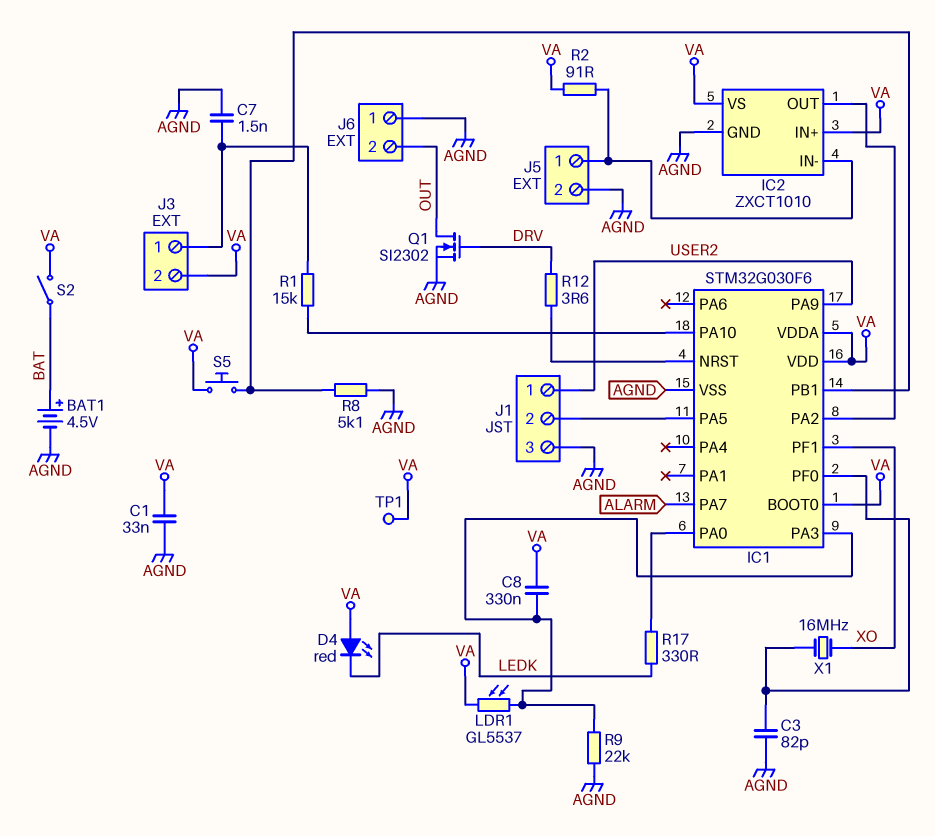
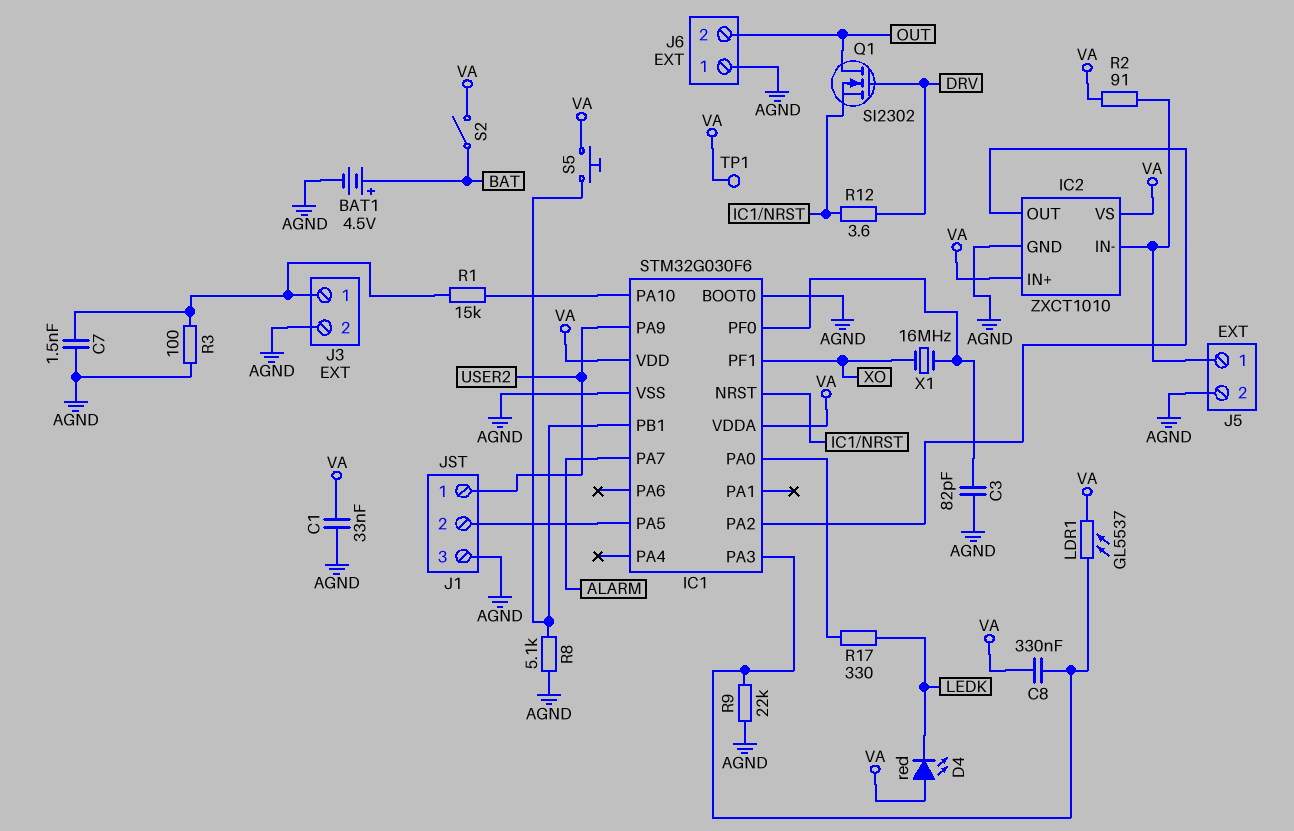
IC1 pin BOOT0: VA -> AGND
J3 pin 2: VA -> AGND
Q1: NMOS SI2302 (G DRV, D OUT, S AGND) -> NMOS SI2302 (G DRV, D OUT, S IC1/NRST)
R3: none -> 100 (AGND, J3/1)

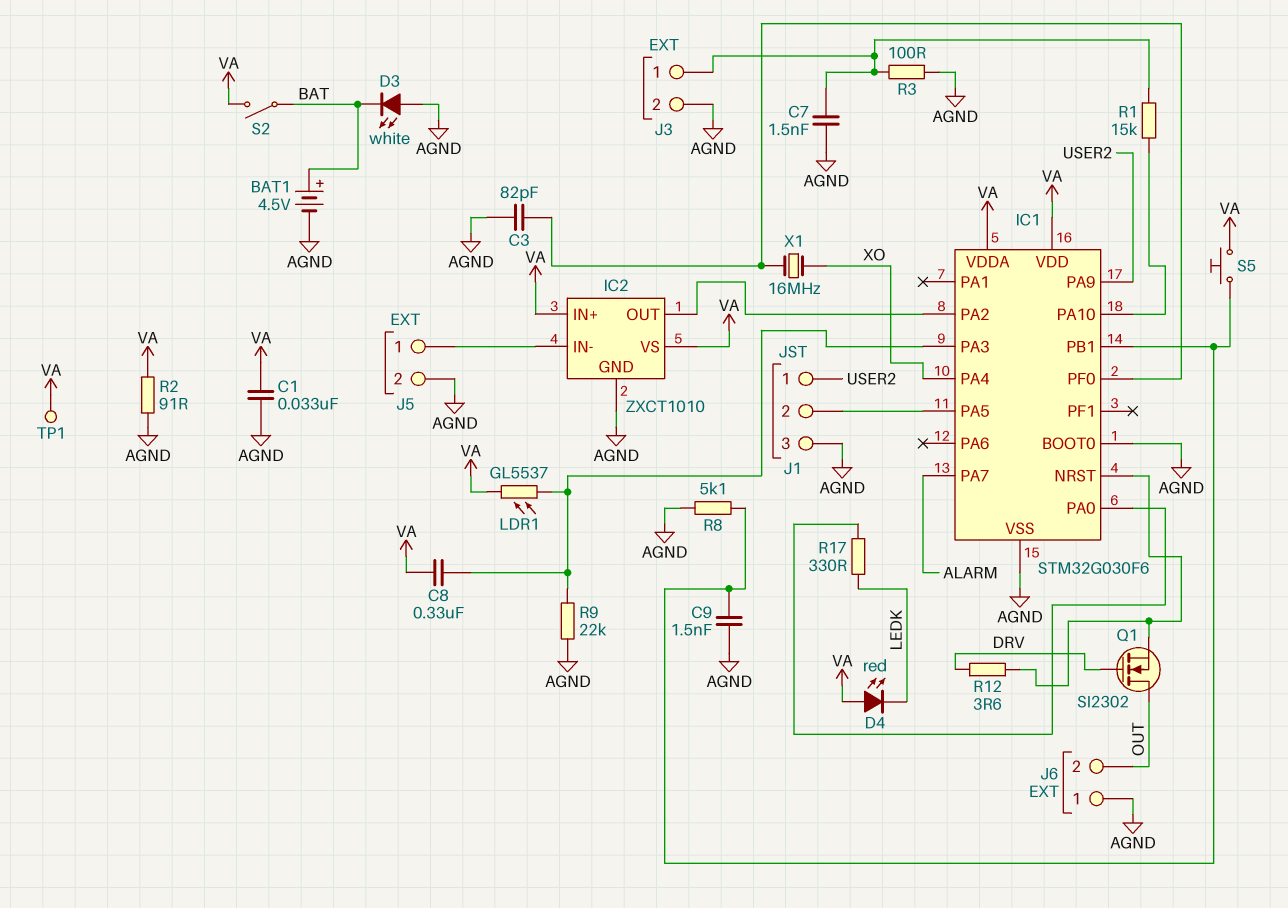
C9: none -> 1.5nF (AGND, IC1/PB1)
D3: none -> LED white (A AGND, K BAT)
IC1 pin PA4: none -> XO
IC1 pin PF1: XO -> none
R2: 91 (IC2/IN-, VA) -> 91 (AGND, VA)

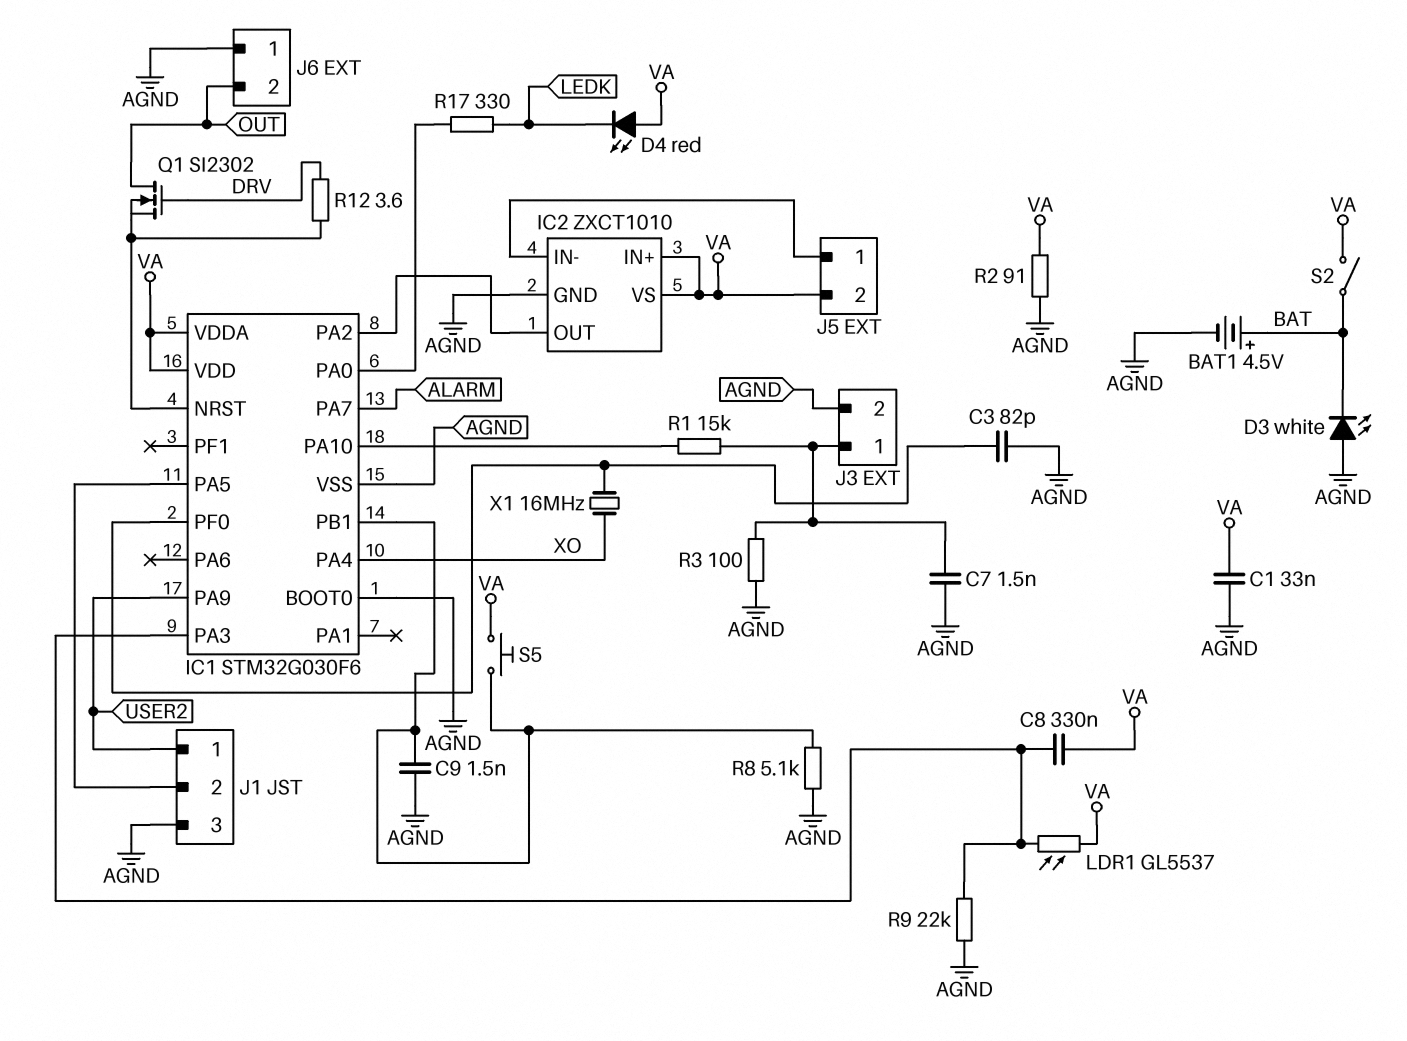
J5 pin 2: AGND -> VA
TP1: test point (VA) -> none

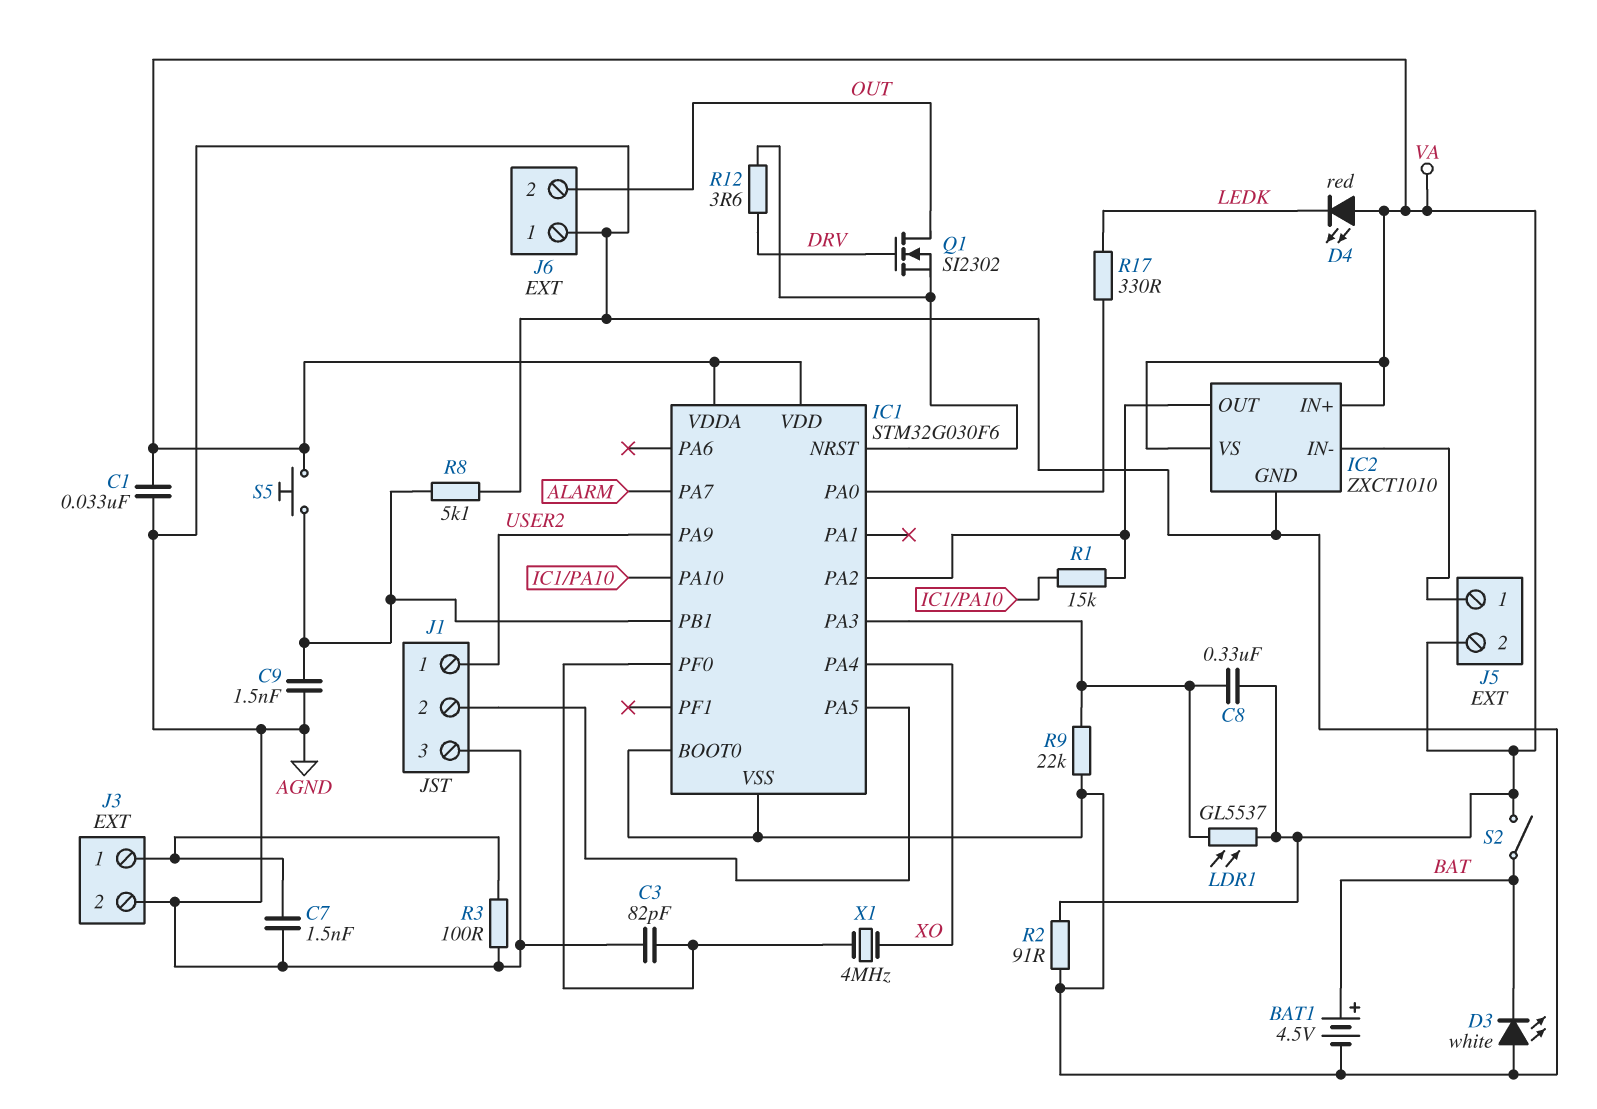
R1: 15k (IC1/PA10, J3/1) -> 15k (IC1/PA2, IC1/PA10)
X1: 16MHz (IC1/PF0, XO) -> 4MHz (IC1/PF0, XO)

